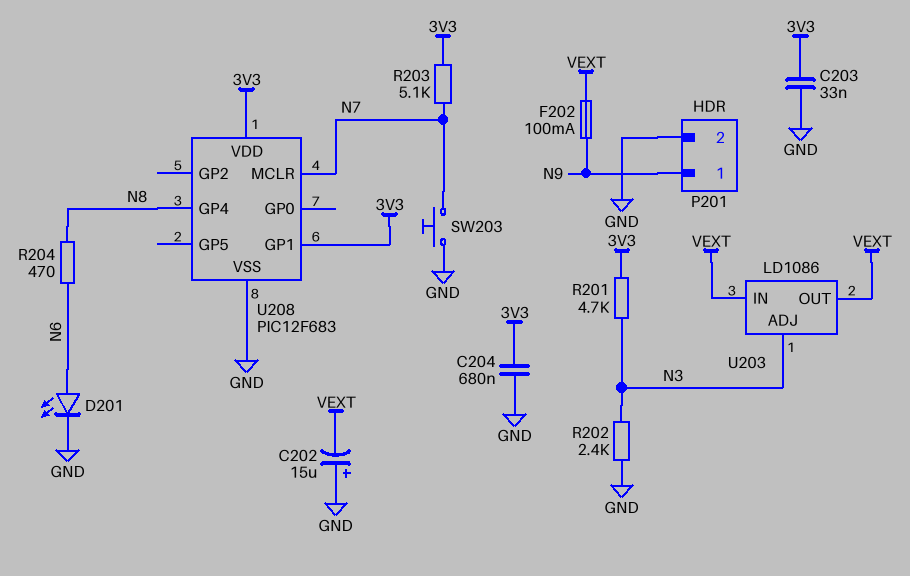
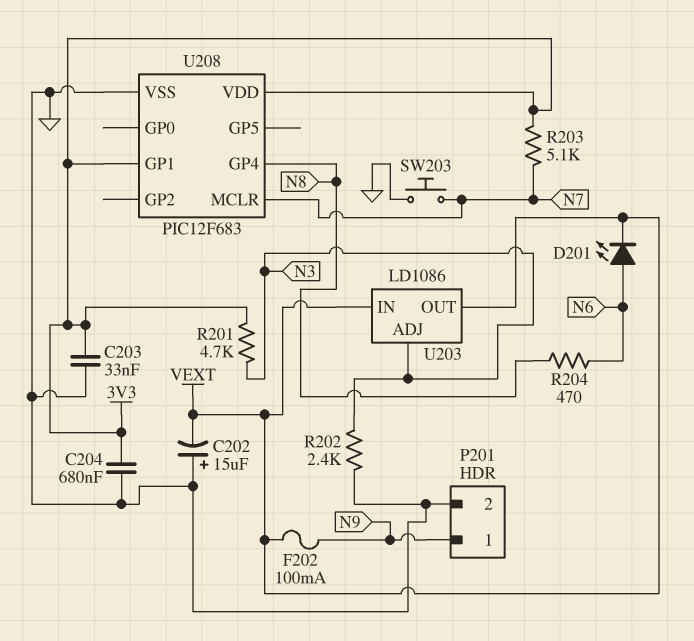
D201: LED (A N6, K GND) -> LED (A N6, K VEXT)

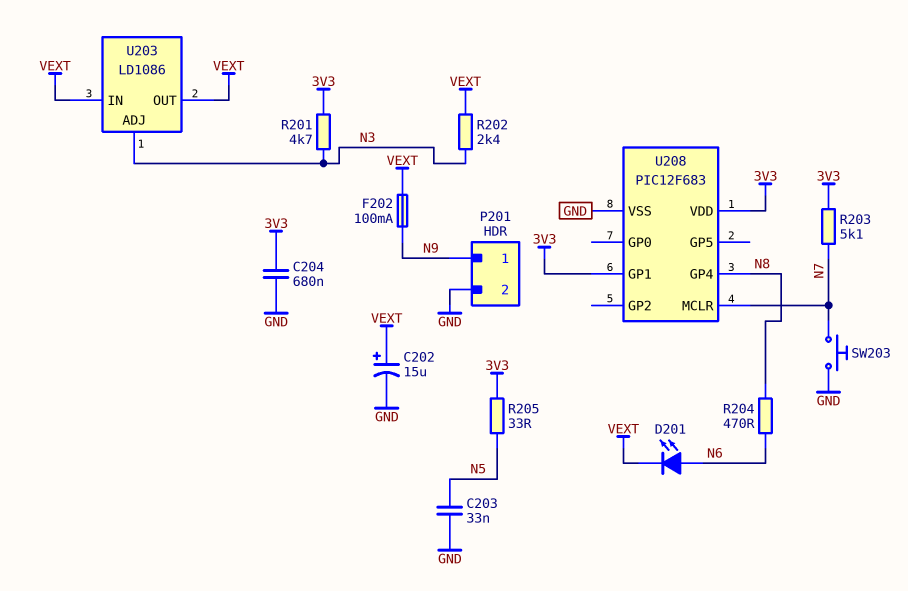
C202: 15uF (plus GND, minus VEXT) -> 15uF (plus VEXT, minus GND)
C203: 33nF (3V3, GND) -> 33nF (GND, N5)
R202: 2.4k (GND, N3) -> 2.4k (N3, VEXT)
R205: none -> 33 (3V3, N5)

